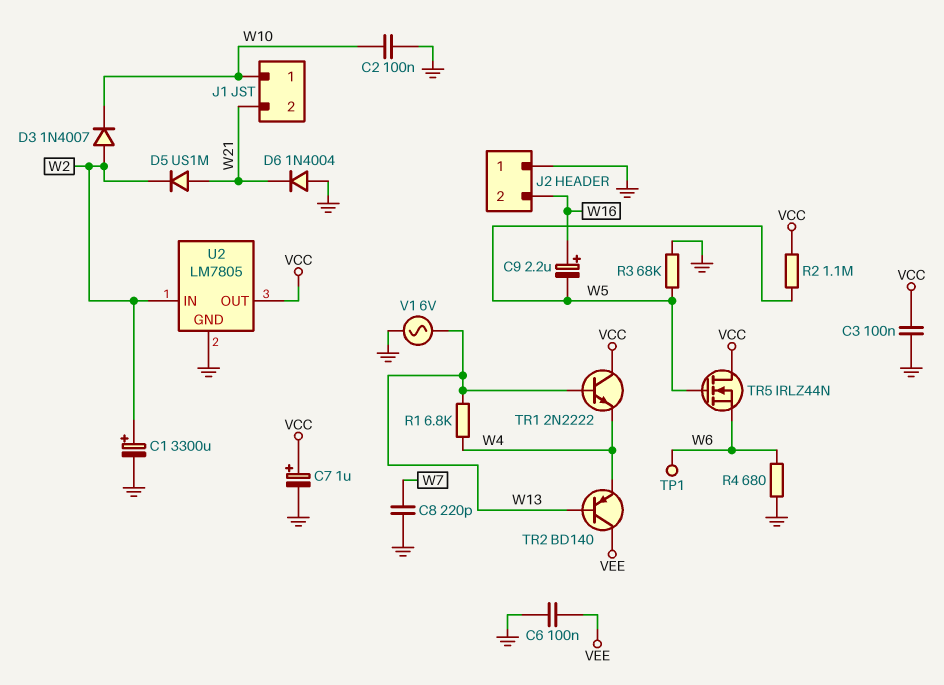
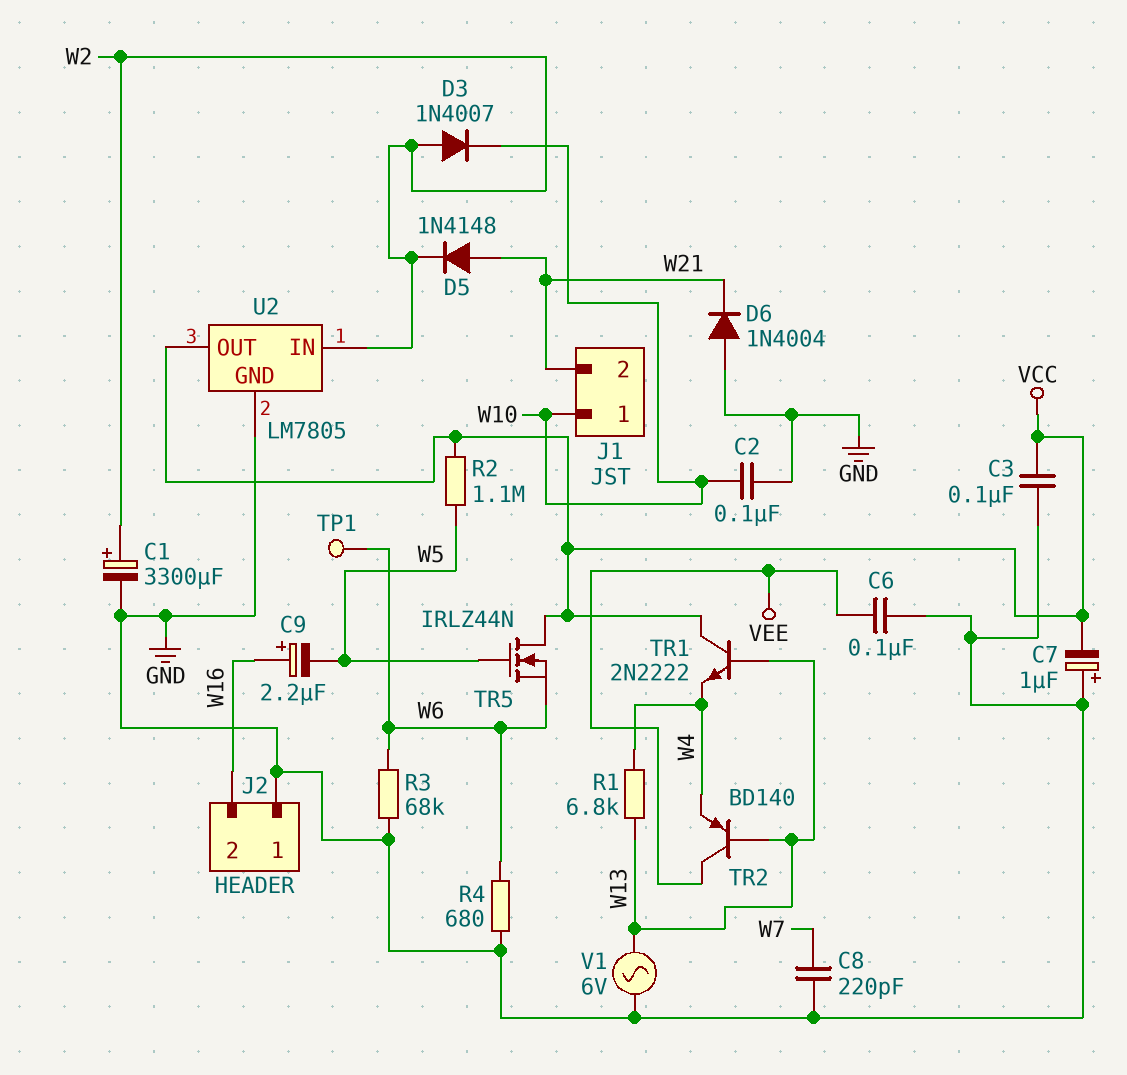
C7: 1uF (plus VCC, minus GND) -> 1uF (plus GND, minus VCC)
D5: diode US1M (A W21, K W2) -> diode 1N4148 (A W21, K W2)
R3: 68k (GND, W5) -> 68k (GND, W6)

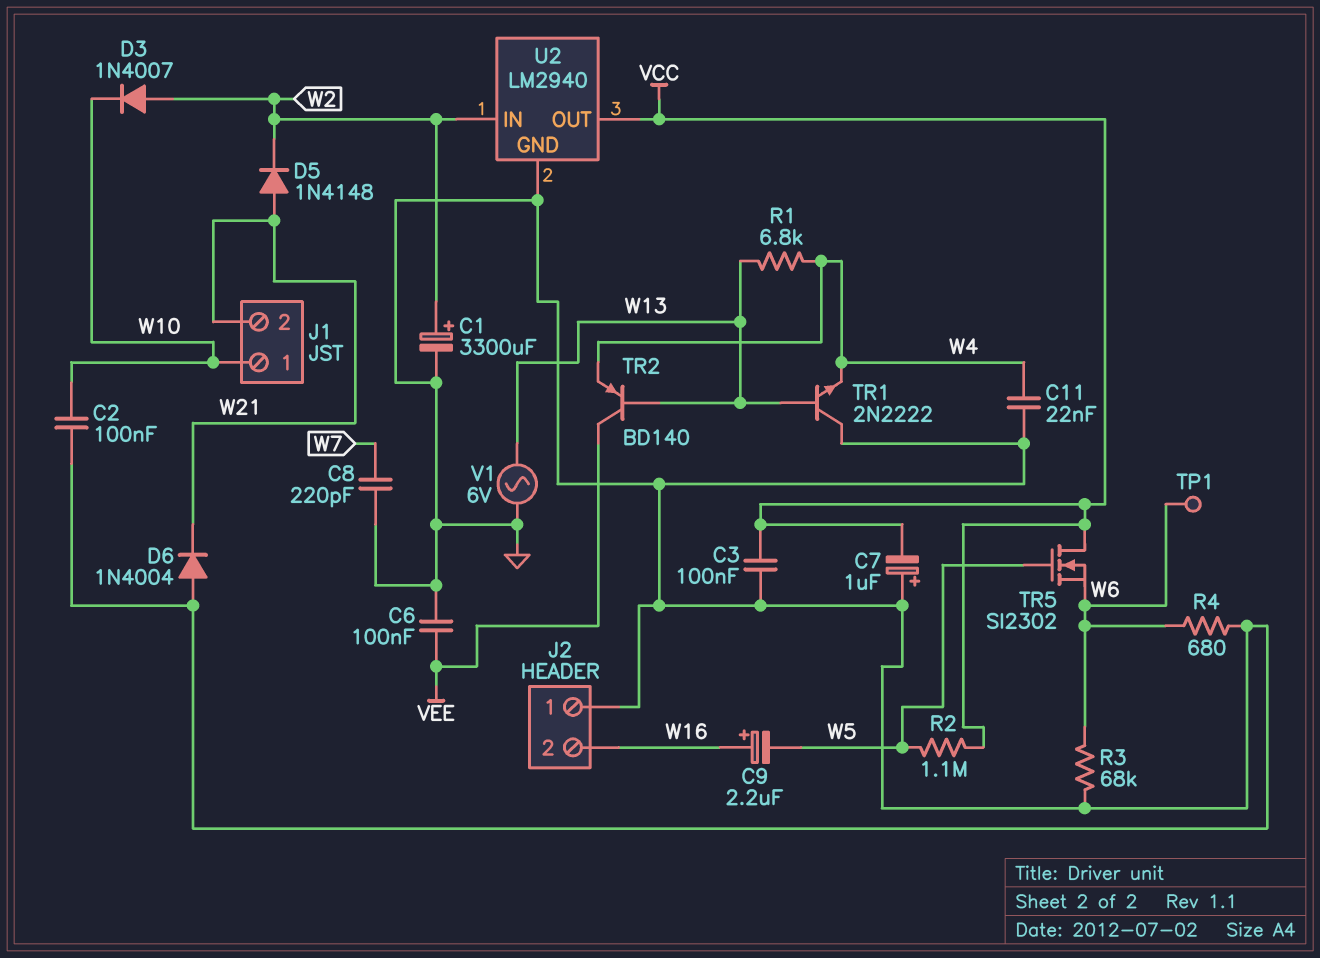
C11: none -> 22nF (GND, W4)
TR1: NPN 2N2222 (B W13, C VCC, E W4) -> NPN 2N2222 (B W13, C GND, E W4)
TR5: NMOS IRLZ44N (G W5, D VCC, S W6) -> NMOS SI2302 (G W5, D VCC, S W6)
U2: LM7805 -> LM2940

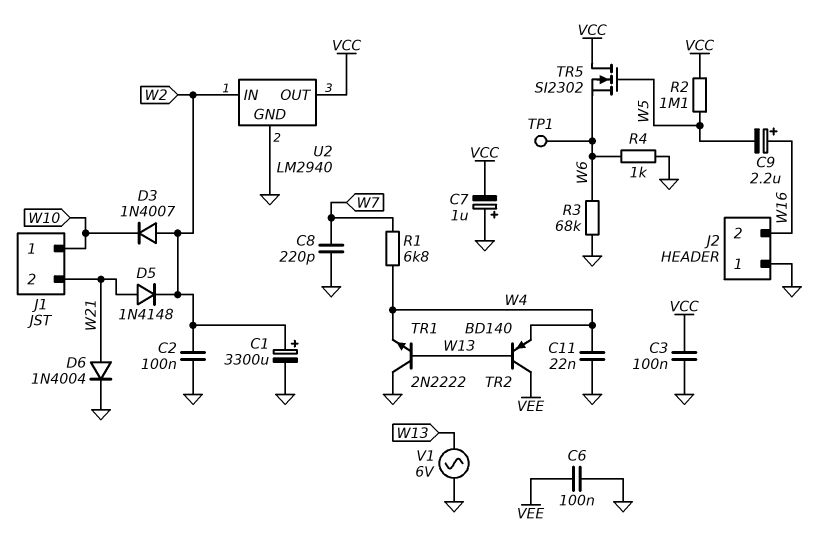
C2: 100nF (GND, W10) -> 100nF (GND, W2)
D6: diode 1N4004 (A GND, K W21) -> diode 1N4004 (A W21, K GND)
R1: 6.8k (W4, W13) -> 6.8k (W4, W7)
R4: 680 (GND, W6) -> 1k (GND, W6)

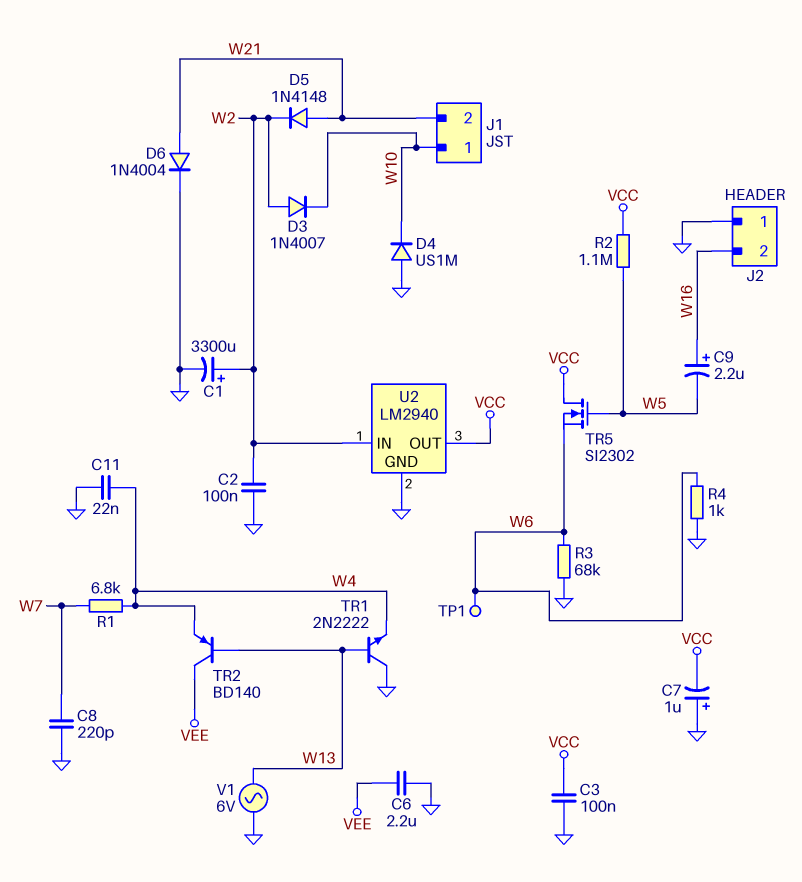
C6: 100nF (GND, VEE) -> 2.2uF (GND, VEE)
D4: none -> diode US1M (A GND, K W10)

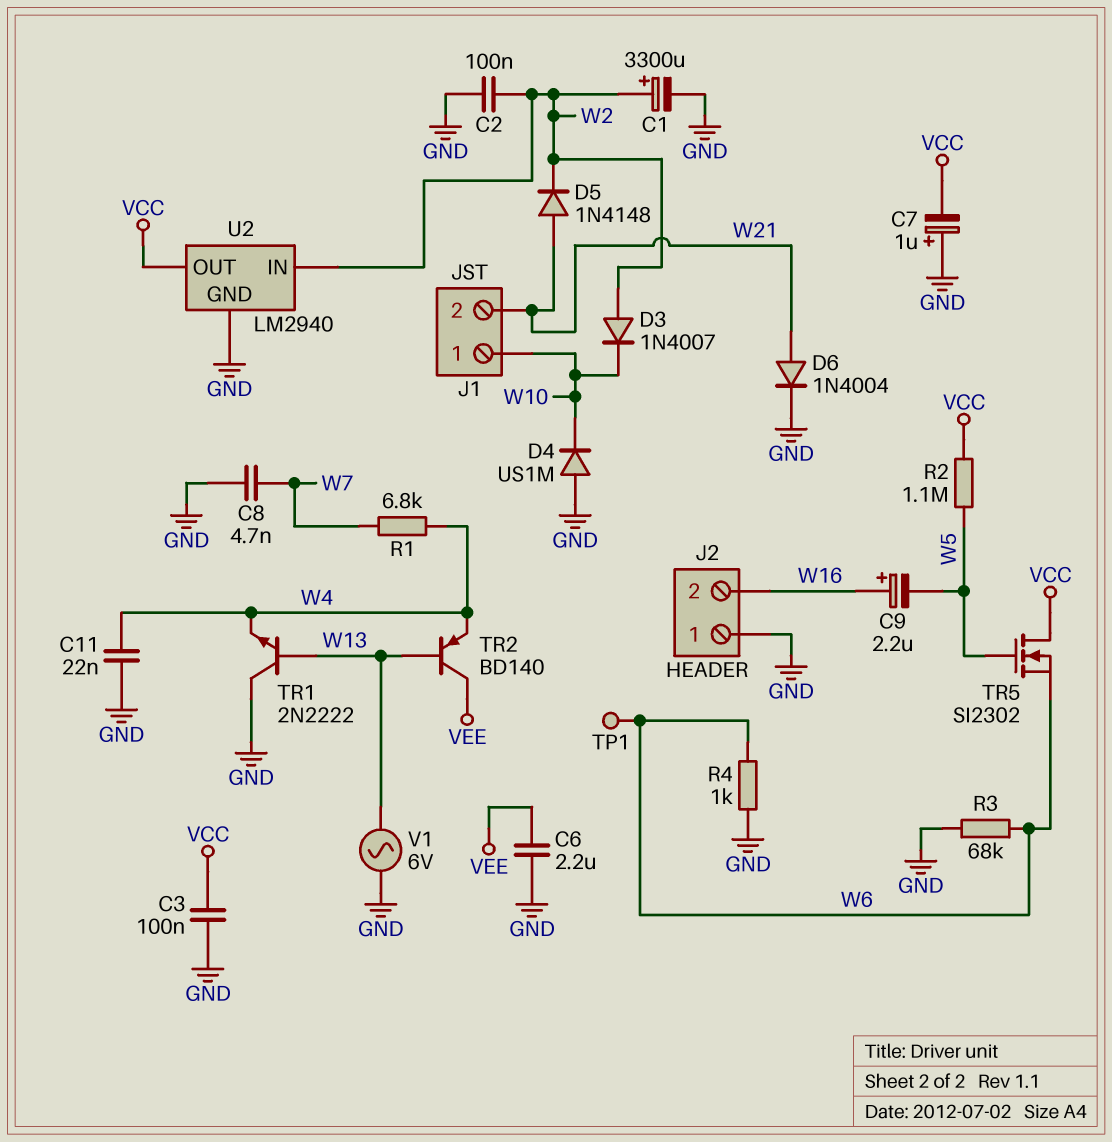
C8: 220pF (GND, W7) -> 4.7nF (GND, W7)

